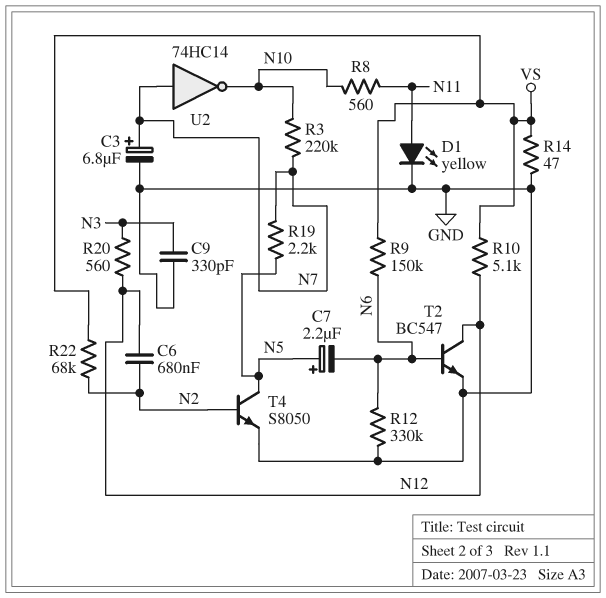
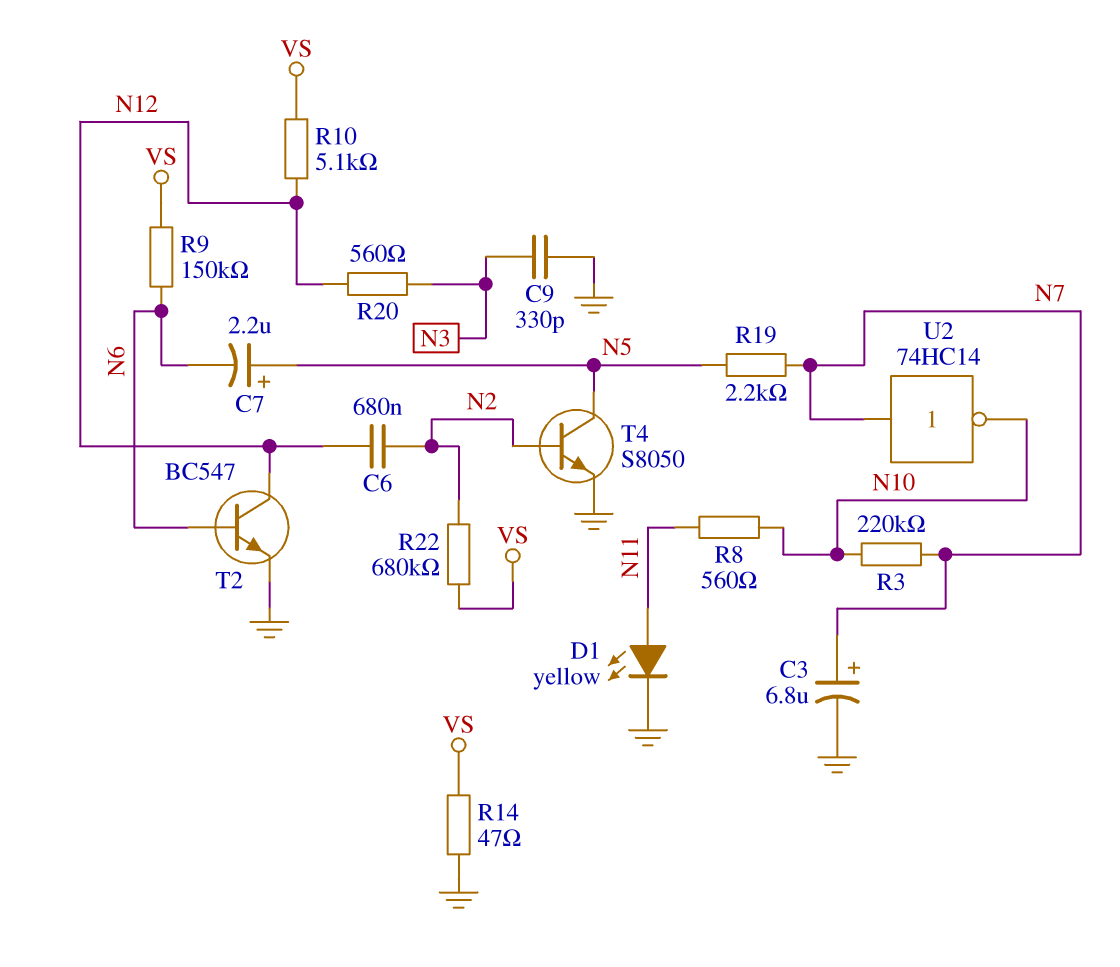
R12: 330k (GND, N6) -> none
R22: 68k (N2, VS) -> 680k (N2, VS)

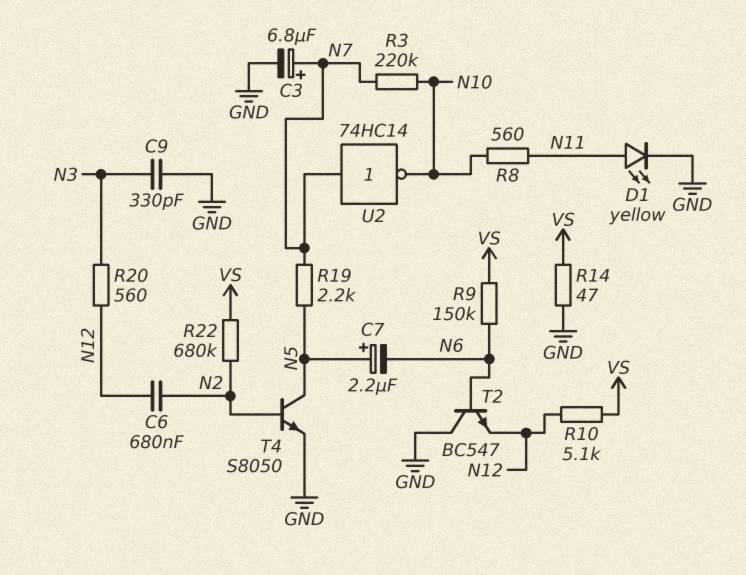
T2: NPN BC547 (B N6, C N12, E GND) -> NPN BC547 (B N6, C GND, E N12)

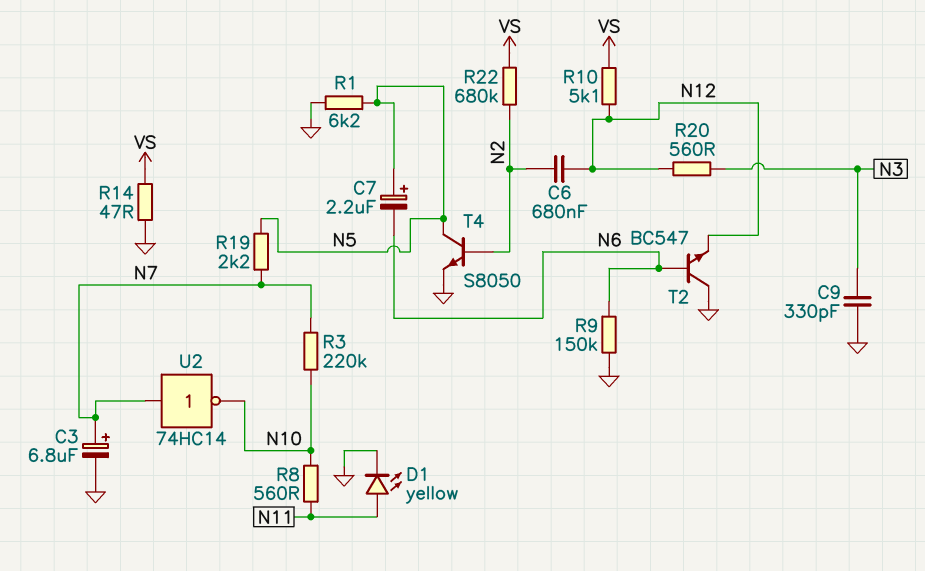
R1: none -> 6.2k (GND, N5)
R9: 150k (N6, VS) -> 150k (GND, N6)

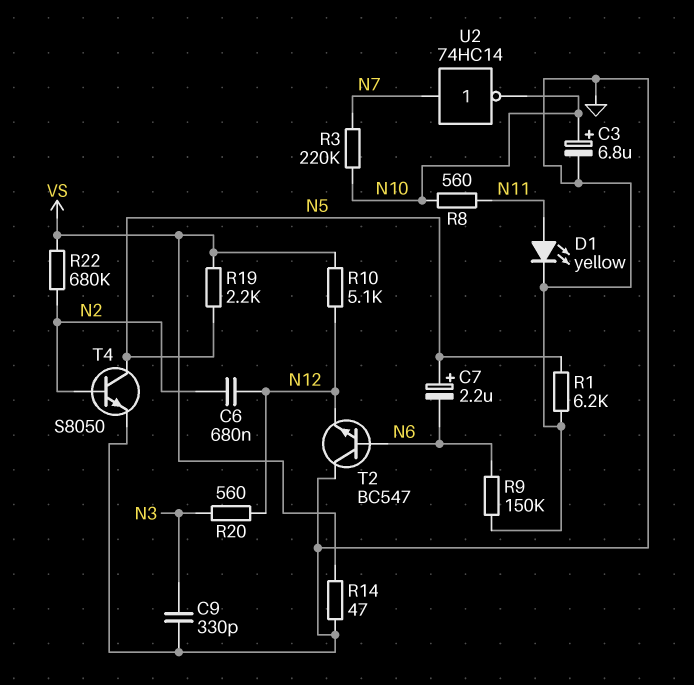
C3: 6.8uF (plus N7, minus GND) -> 6.8uF (plus N10, minus GND)
R19: 2.2k (N5, N7) -> 2.2k (N5, VS)

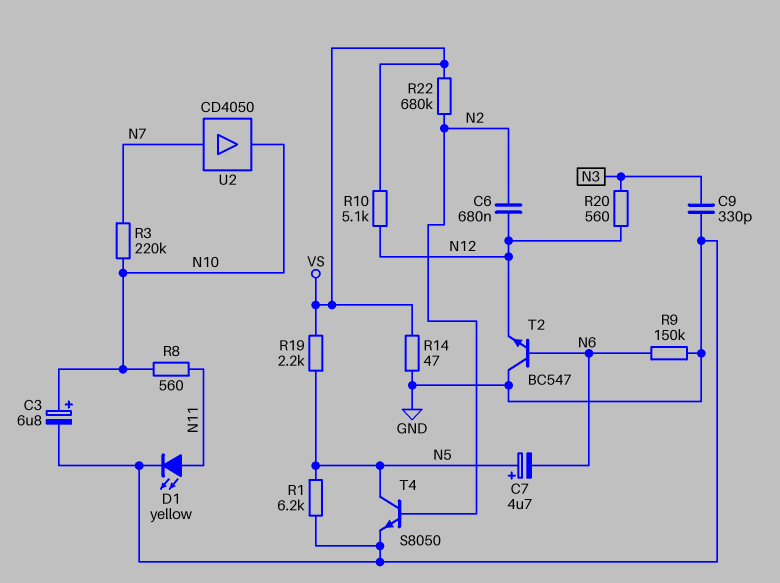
C7: 2.2uF (plus N5, minus N6) -> 4.7uF (plus N5, minus N6)
U2: NOT 74HC14 (in N7, out N10) -> buffer CD4050 (in N7, out N10)

